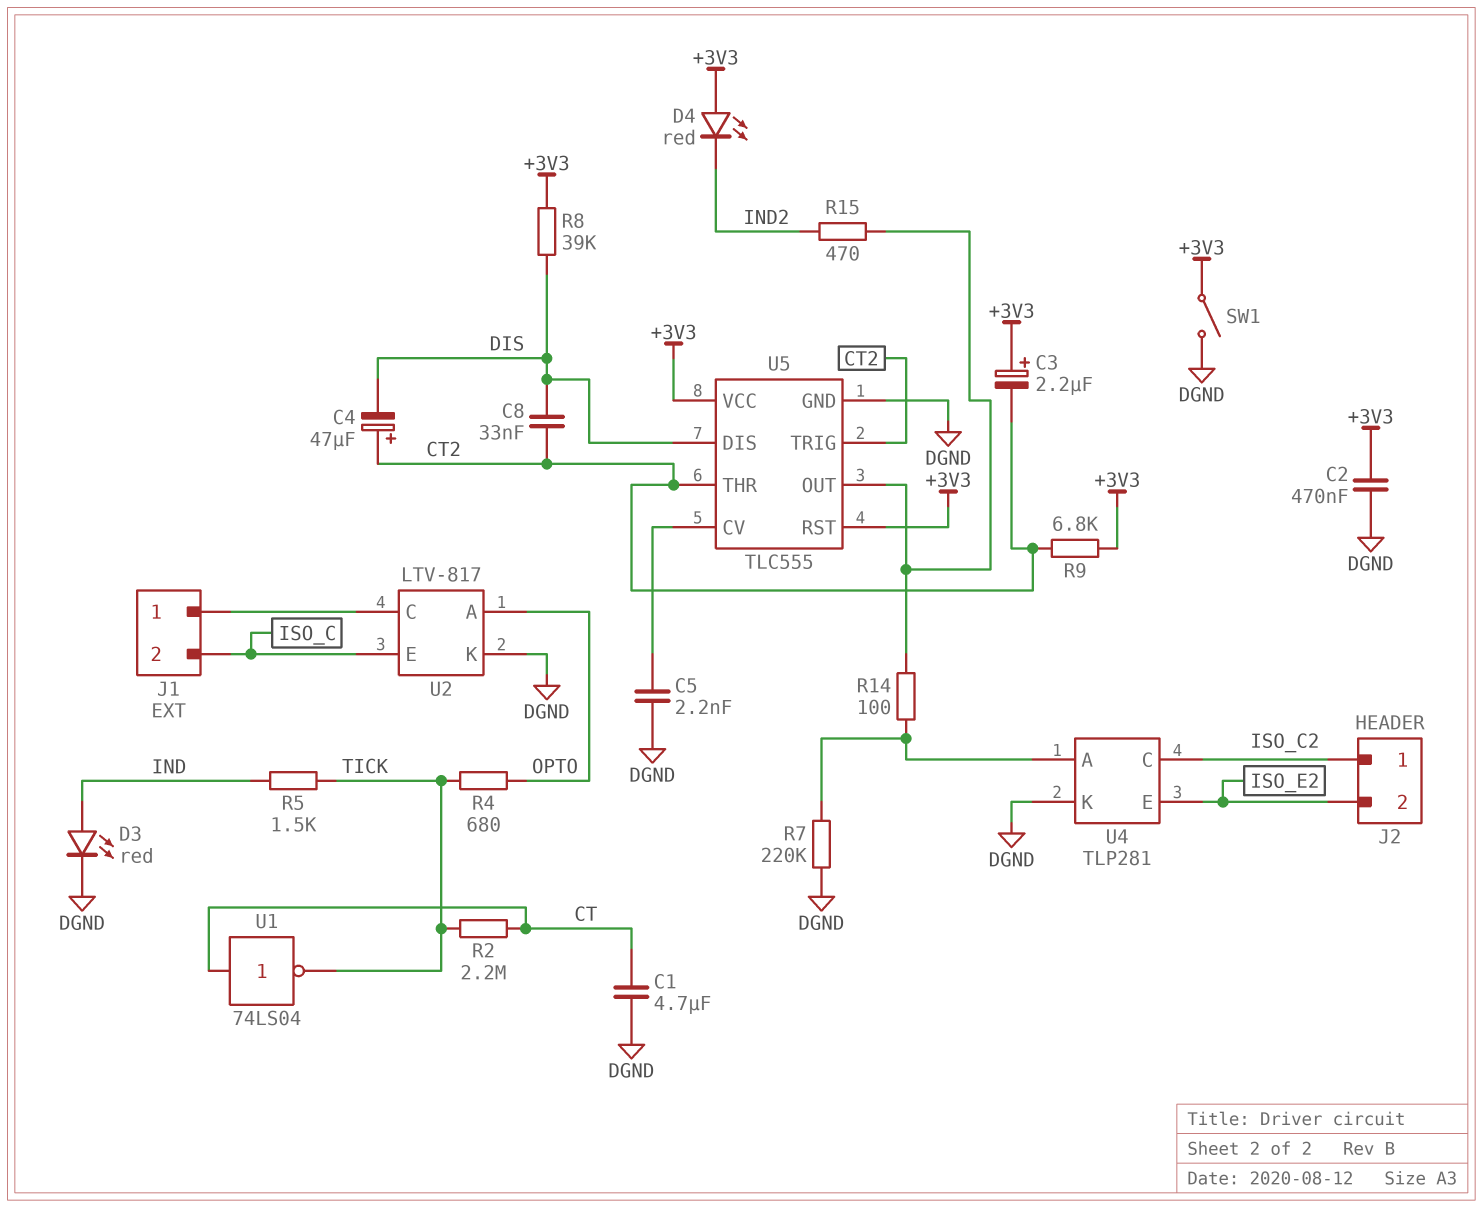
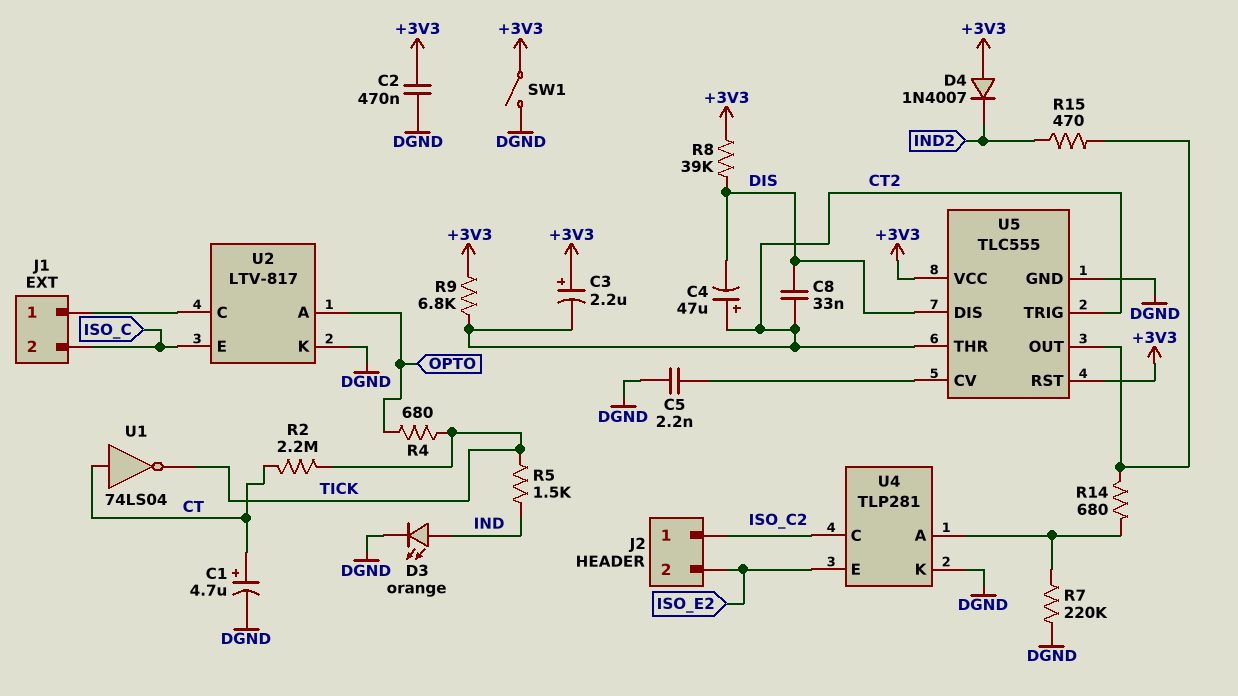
C1: 4.7uF (CT, DGND) -> 4.7uF (plus CT, minus DGND)
D3: LED red (A IND, K DGND) -> LED orange (A IND, K DGND)
D4: LED red (A +3V3, K IND2) -> diode 1N4007 (A +3V3, K IND2)
R14: 100 (U4/A, U5/OUT) -> 680 (U4/A, U5/OUT)

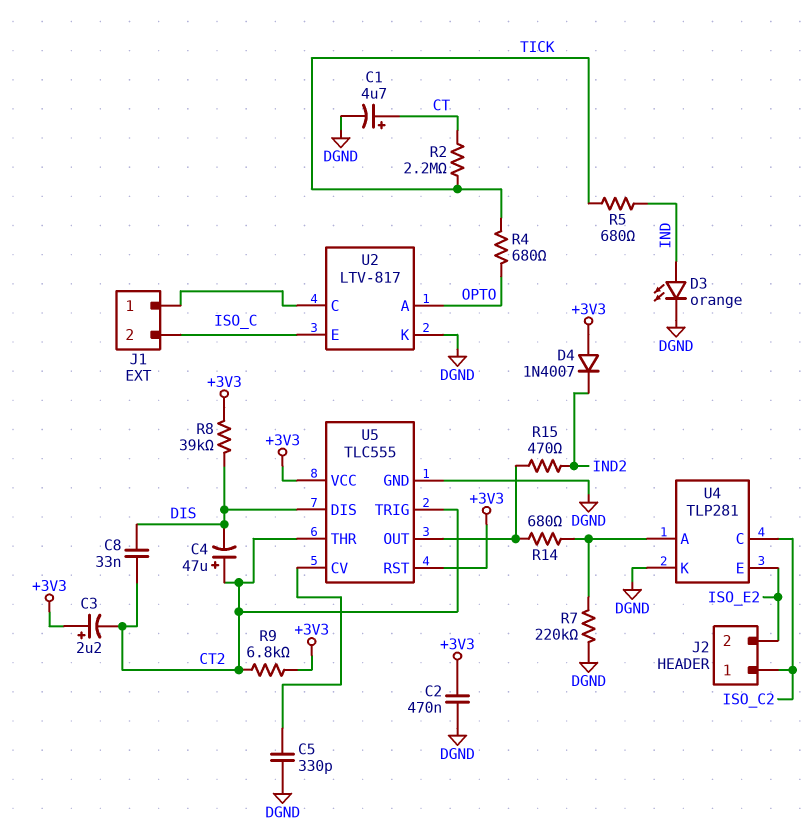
C5: 2.2nF (DGND, U5/CV) -> 330pF (DGND, U5/CV)
R5: 1.5k (IND, TICK) -> 680 (IND, TICK)
SW1: switch (+3V3, DGND) -> none
U1: NOT 74LS04 (in CT, out TICK) -> none

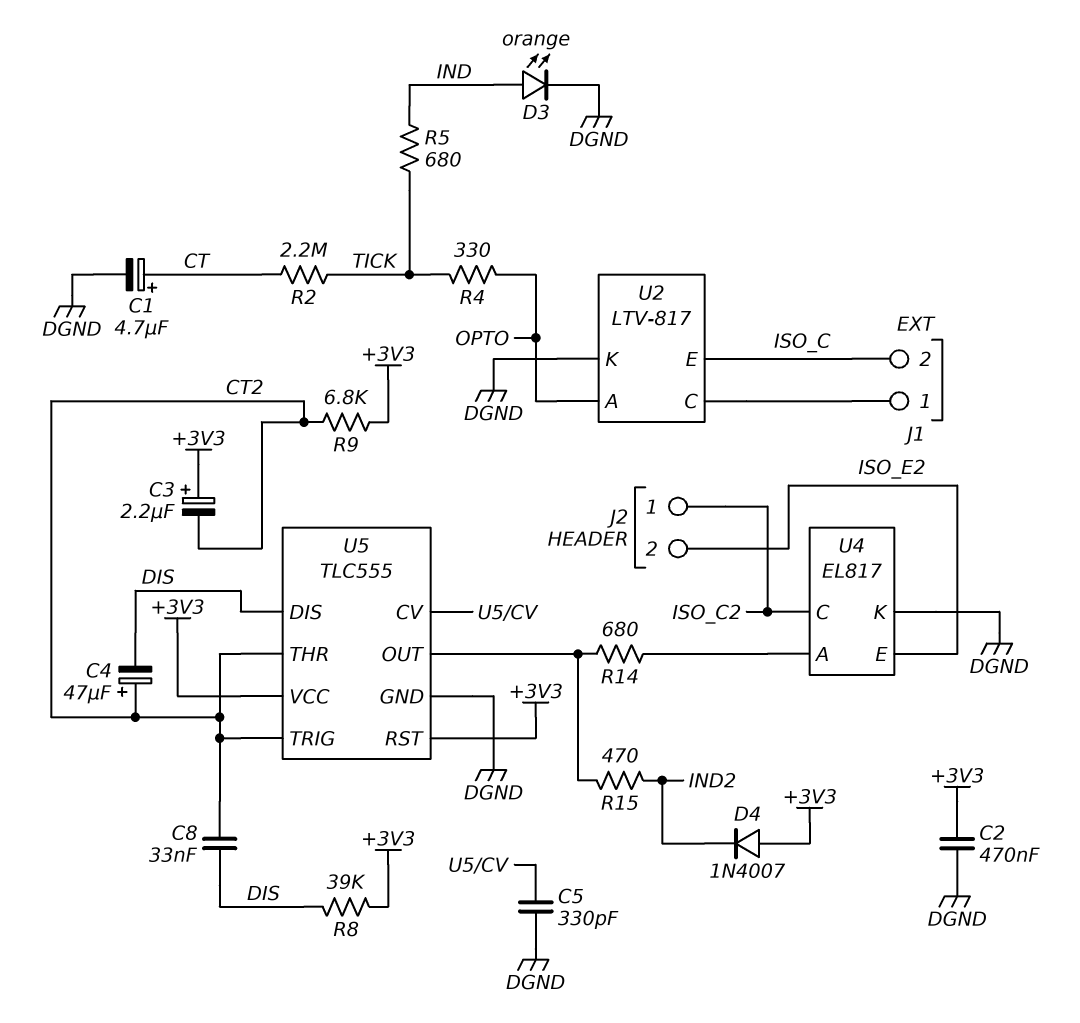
R4: 680 (OPTO, TICK) -> 330 (OPTO, TICK)
R7: 220k (DGND, U4/A) -> none
U4: TLP281 -> EL817

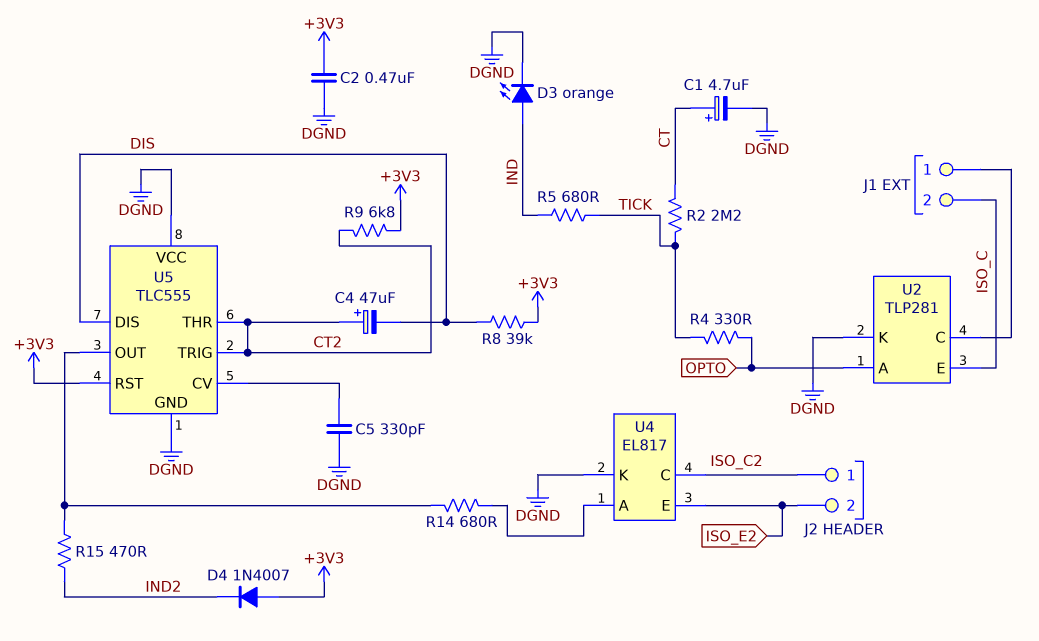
C3: 2.2uF (plus +3V3, minus CT2) -> none
C8: 33nF (CT2, DIS) -> none
U2: LTV-817 -> TLP281
U5 pin VCC: +3V3 -> DGND

